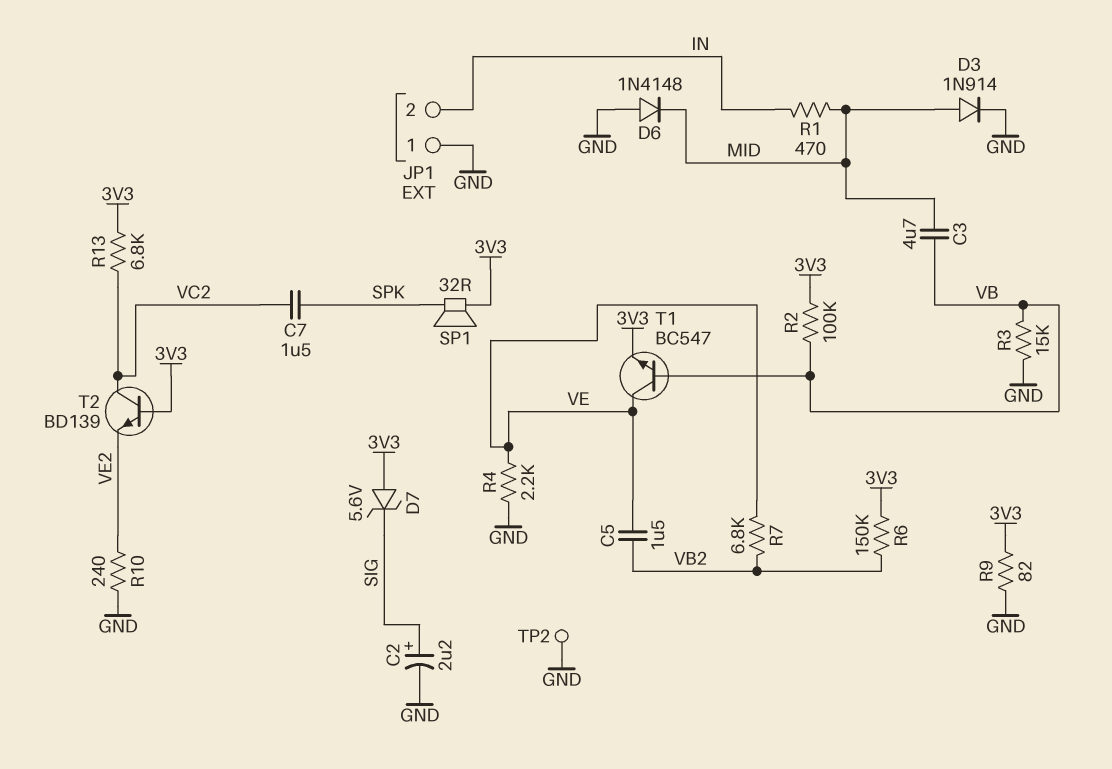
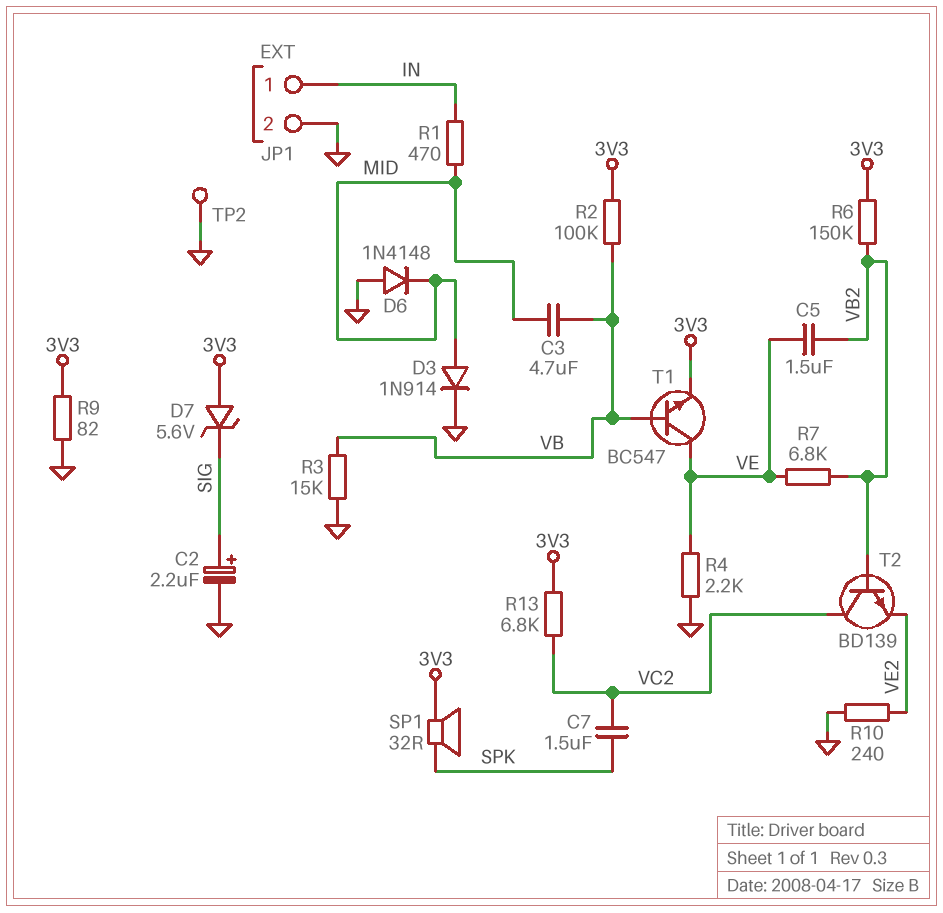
JP1 pin 1: GND -> IN
JP1 pin 2: IN -> GND
T2: NPN BD139 (B 3V3, C VC2, E VE2) -> NPN BD139 (B VB2, C VC2, E VE2)

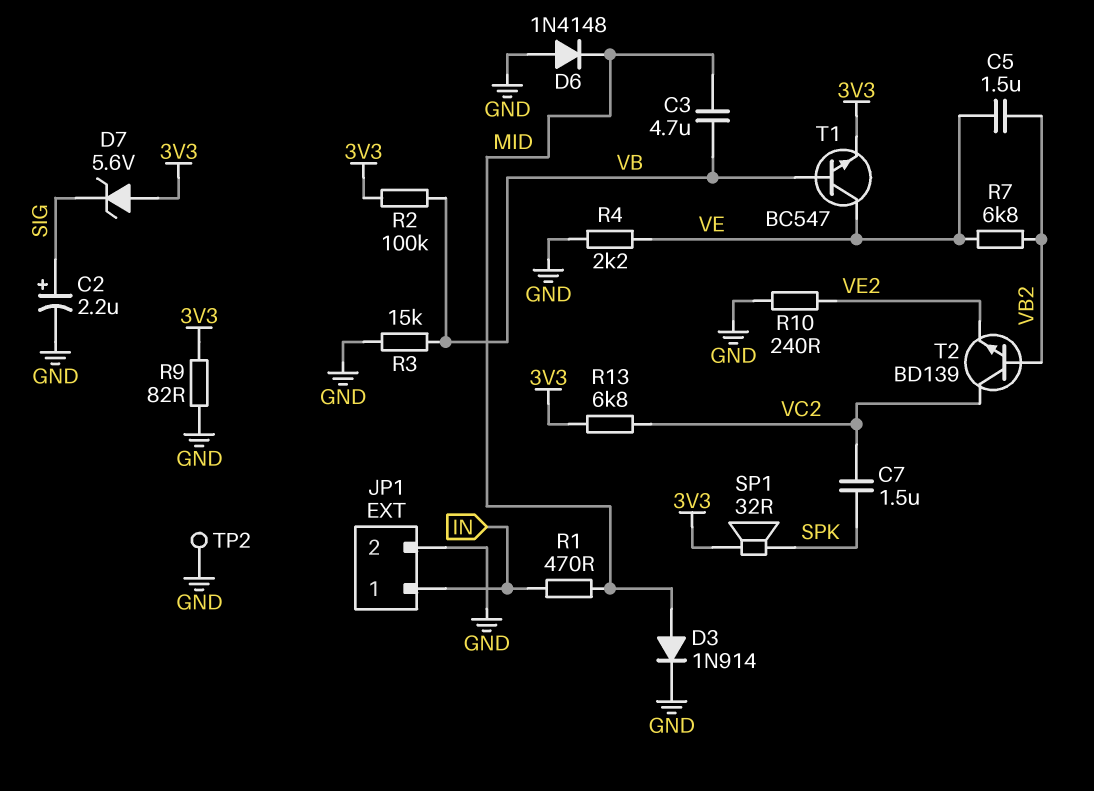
R6: 150k (3V3, VB2) -> none

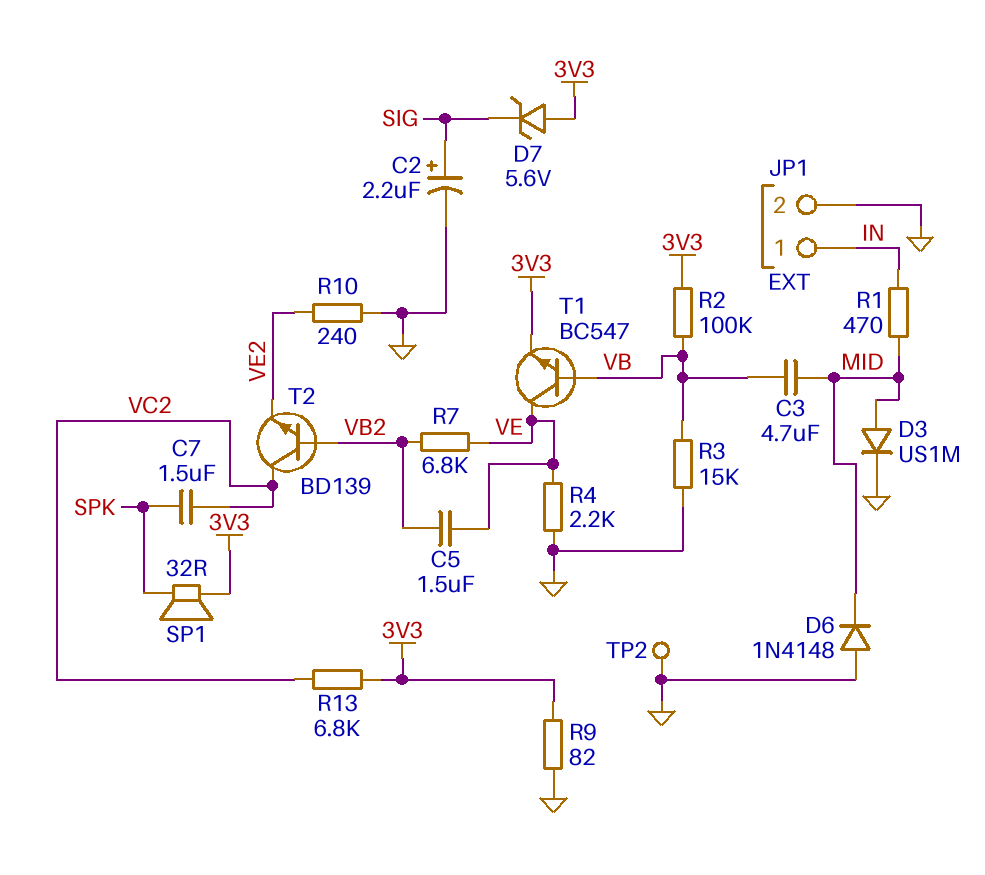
D3: diode 1N914 (A MID, K GND) -> diode US1M (A MID, K GND)

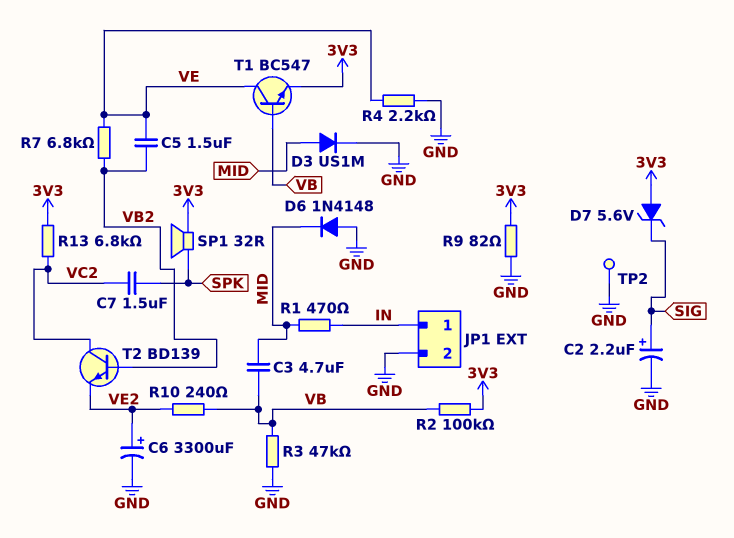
C6: none -> 3300uF (plus VE2, minus GND)
R3: 15k (GND, VB) -> 47k (GND, VB)
R10: 240 (GND, VE2) -> 240 (VB, VE2)

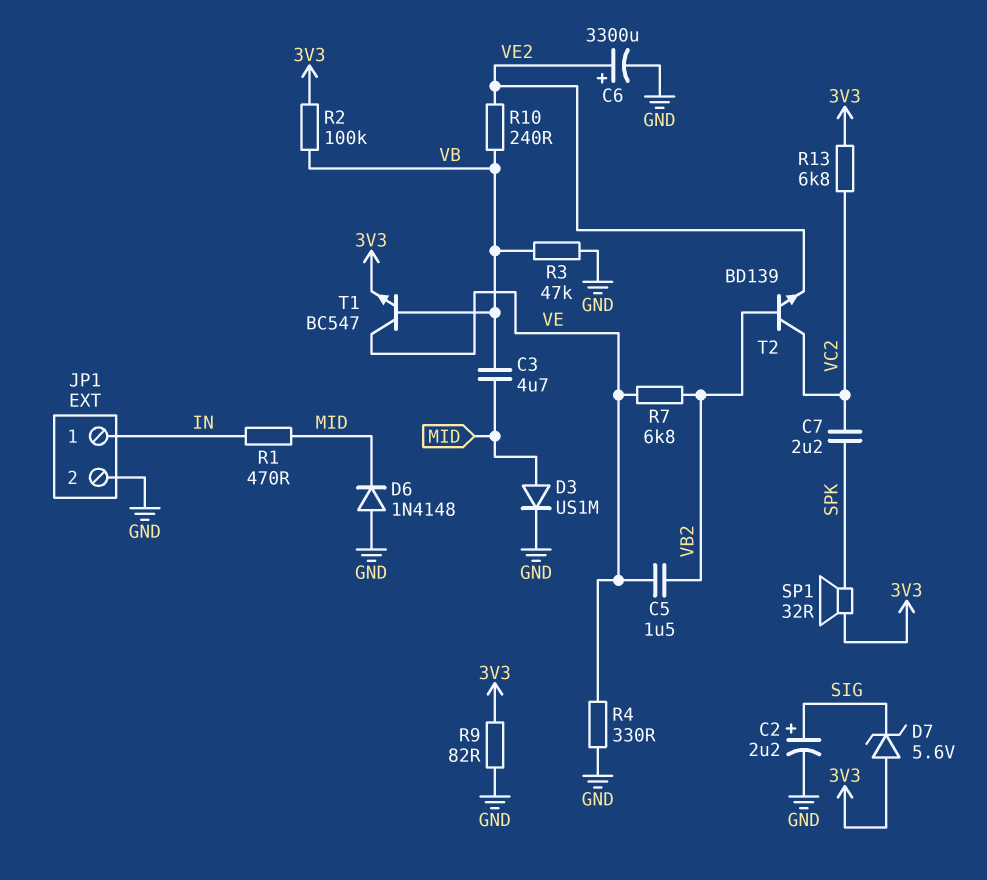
C7: 1.5uF (SPK, VC2) -> 2.2uF (SPK, VC2)
R4: 2.2k (GND, VE) -> 330 (GND, VE)
TP2: test point (GND) -> none

